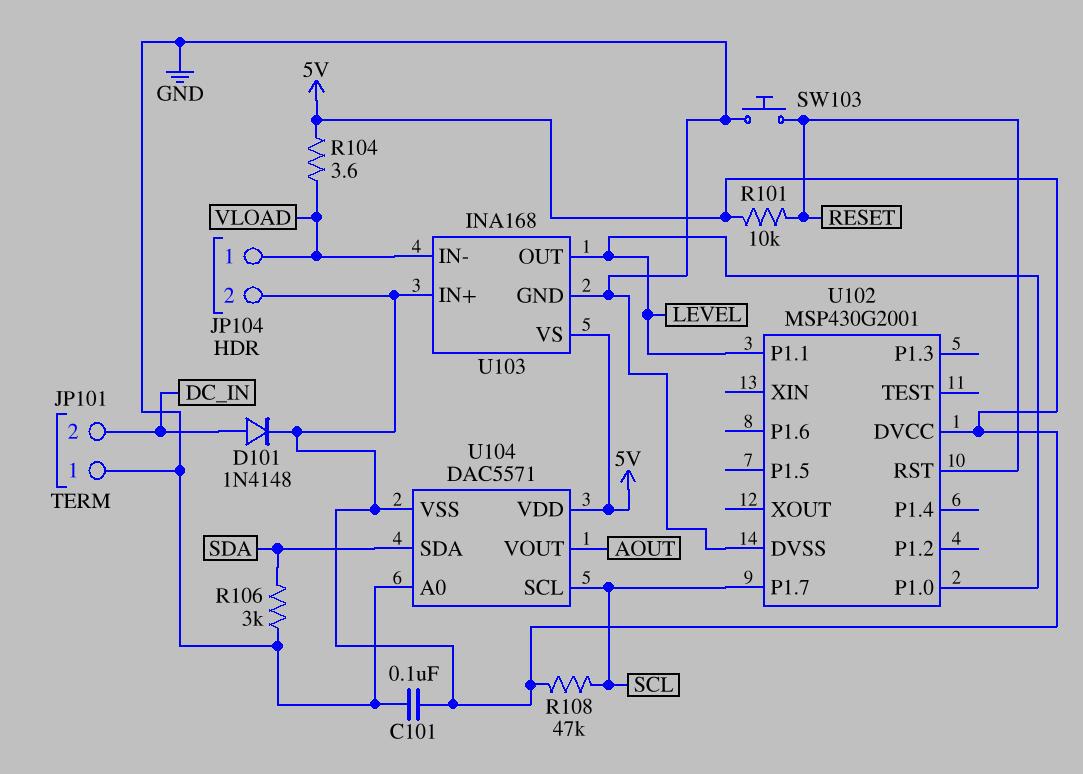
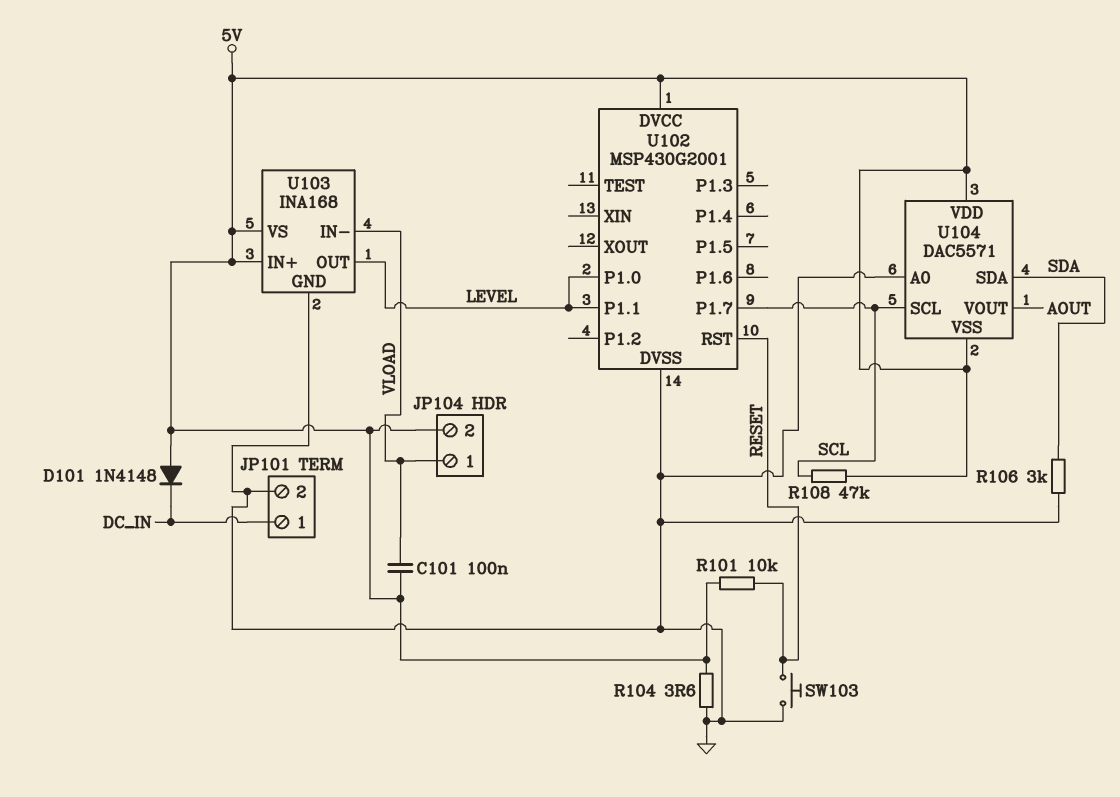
C101: 100nF (5V, GND) -> 100nF (5V, VLOAD)
D101: diode 1N4148 (A DC_IN, K 5V) -> diode 1N4148 (A 5V, K DC_IN)
JP101 pin 1: GND -> DC_IN
JP101 pin 2: DC_IN -> GND
R104: 3.6 (5V, VLOAD) -> 3.6 (5V, GND)

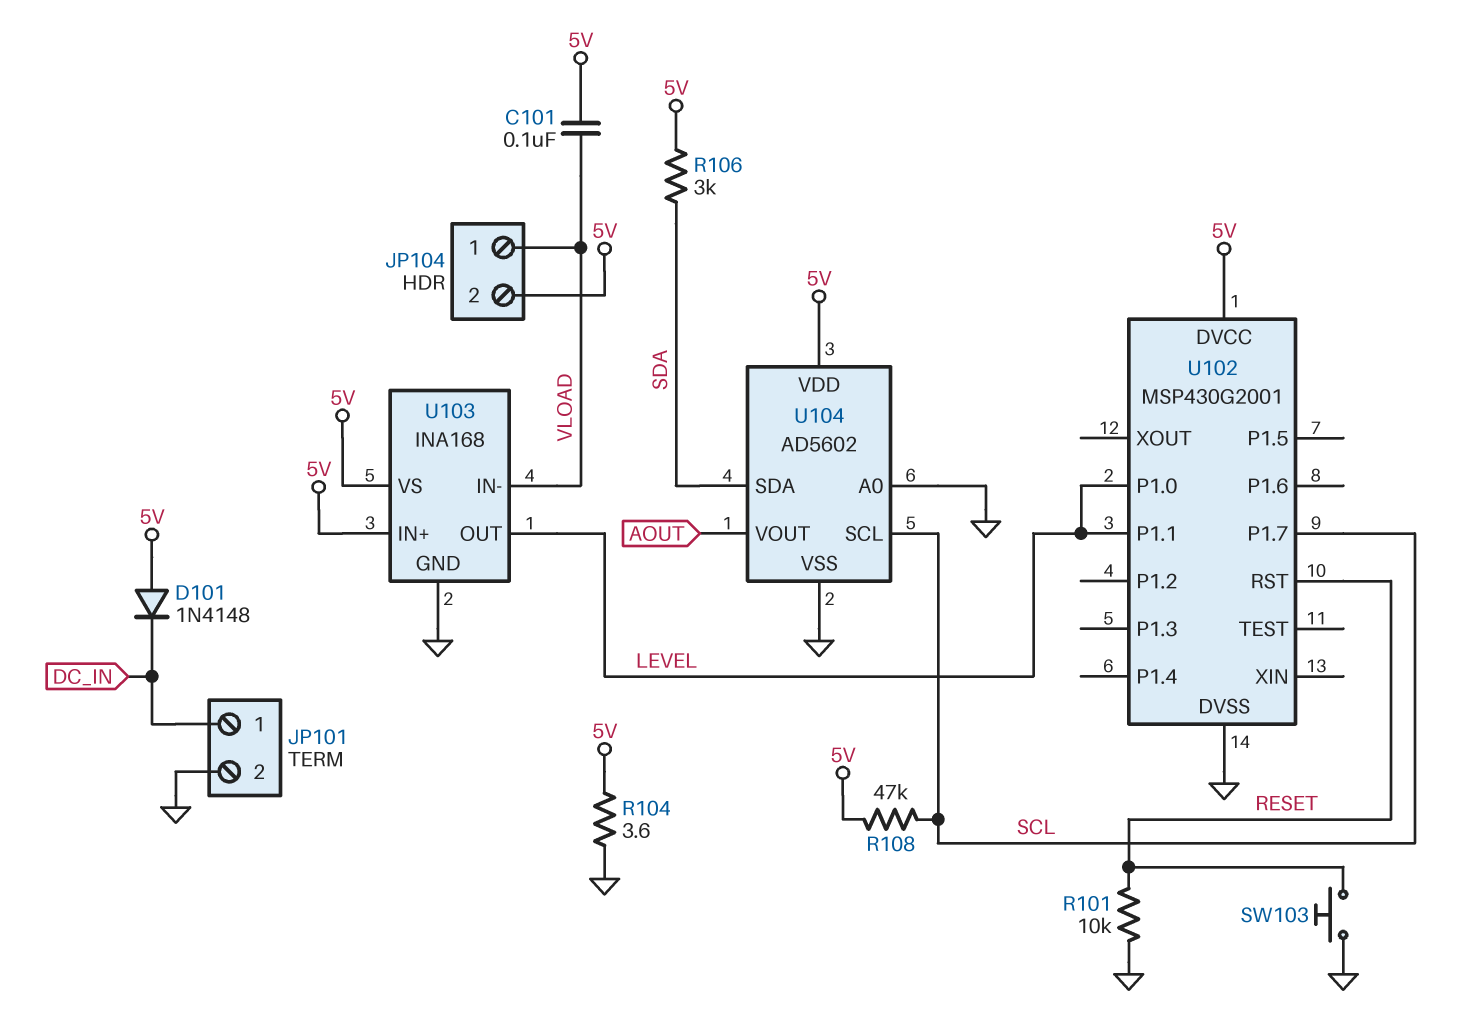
R101: 10k (5V, RESET) -> 10k (GND, RESET)
R106: 3k (GND, SDA) -> 3k (5V, SDA)
U104: DAC5571 -> AD5602
U104 pin VSS: 5V -> GND

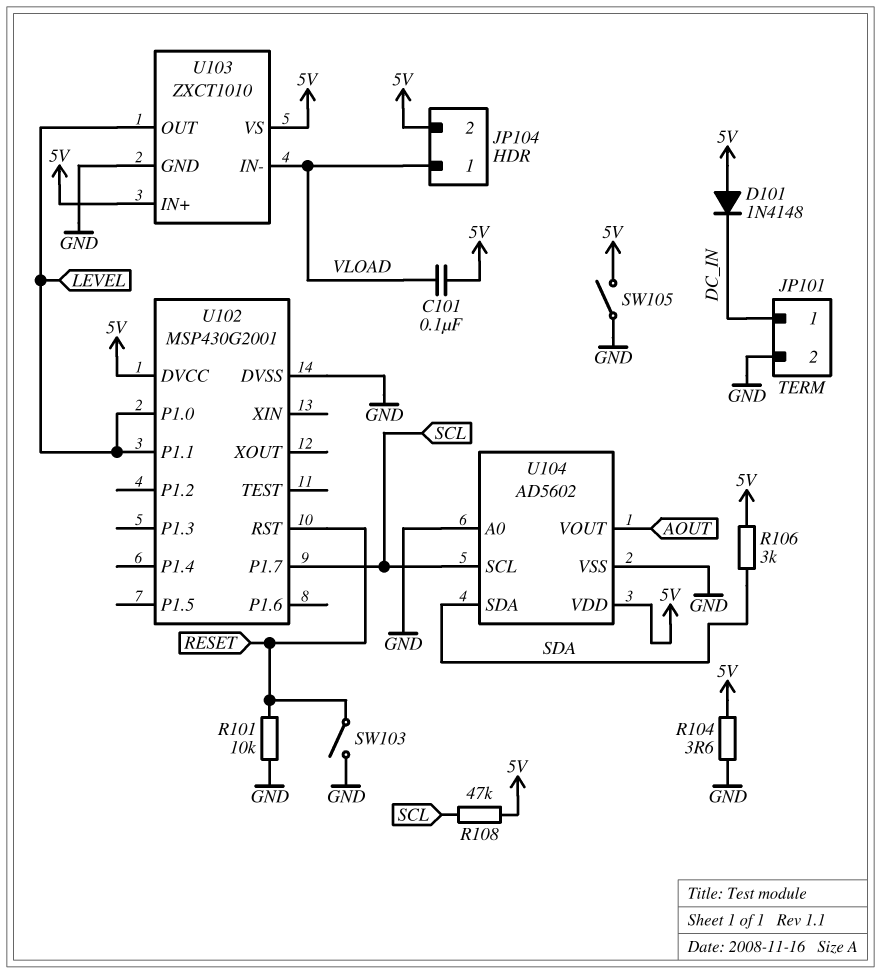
SW103: button (GND, RESET) -> switch (GND, RESET)
SW105: none -> switch (5V, GND)
U103: INA168 -> ZXCT1010

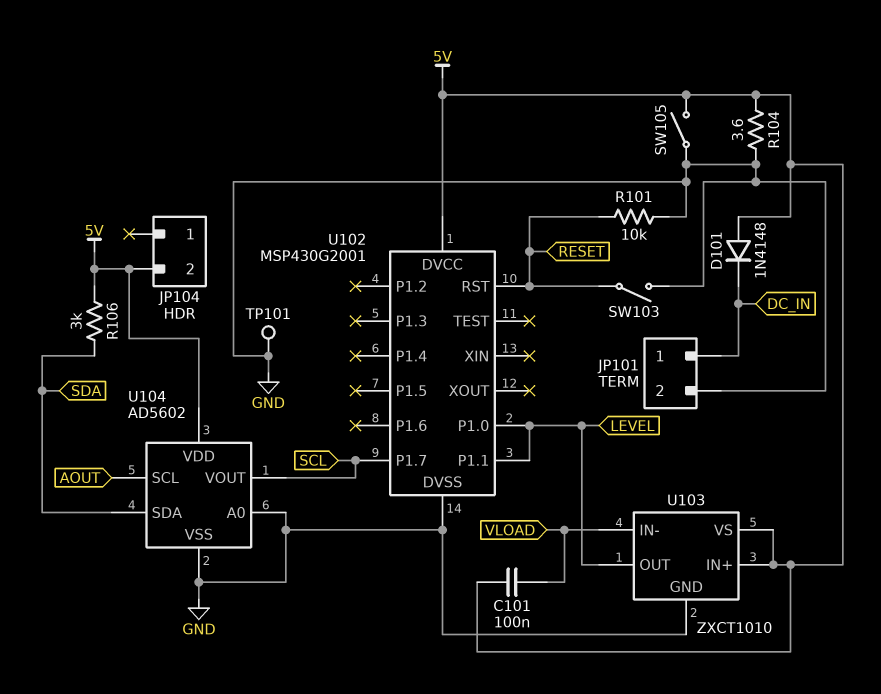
JP104 pin 1: VLOAD -> none
R108: 47k (5V, SCL) -> none
TP101: none -> test point (GND)
U104 pin SCL: SCL -> AOUT
U104 pin VOUT: AOUT -> SCL

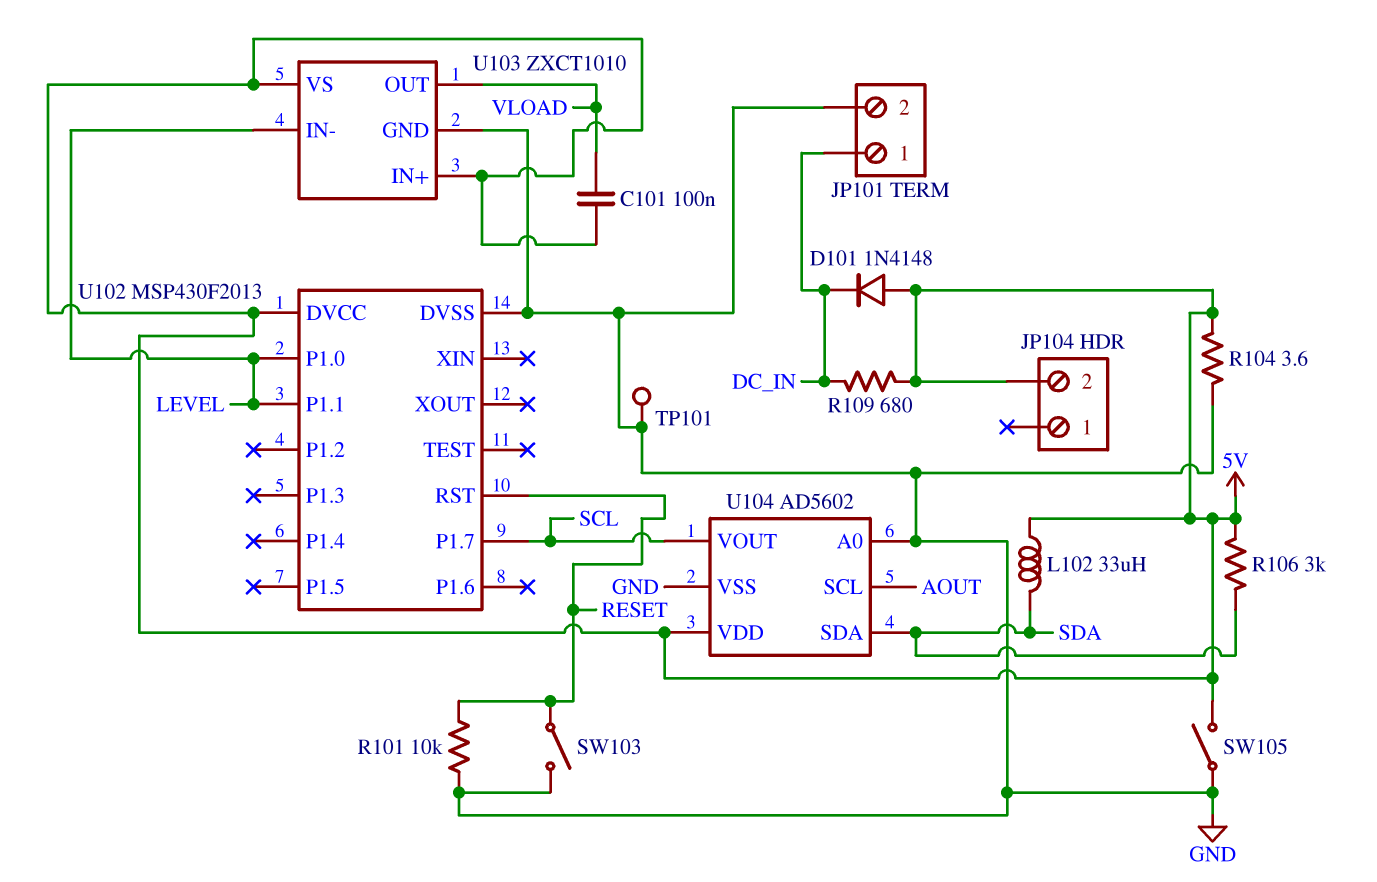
L102: none -> 33uH (5V, SDA)
R109: none -> 680 (5V, DC_IN)
U102: MSP430G2001 -> MSP430F2013
U103 pin IN-: VLOAD -> LEVEL
U103 pin OUT: LEVEL -> VLOAD

